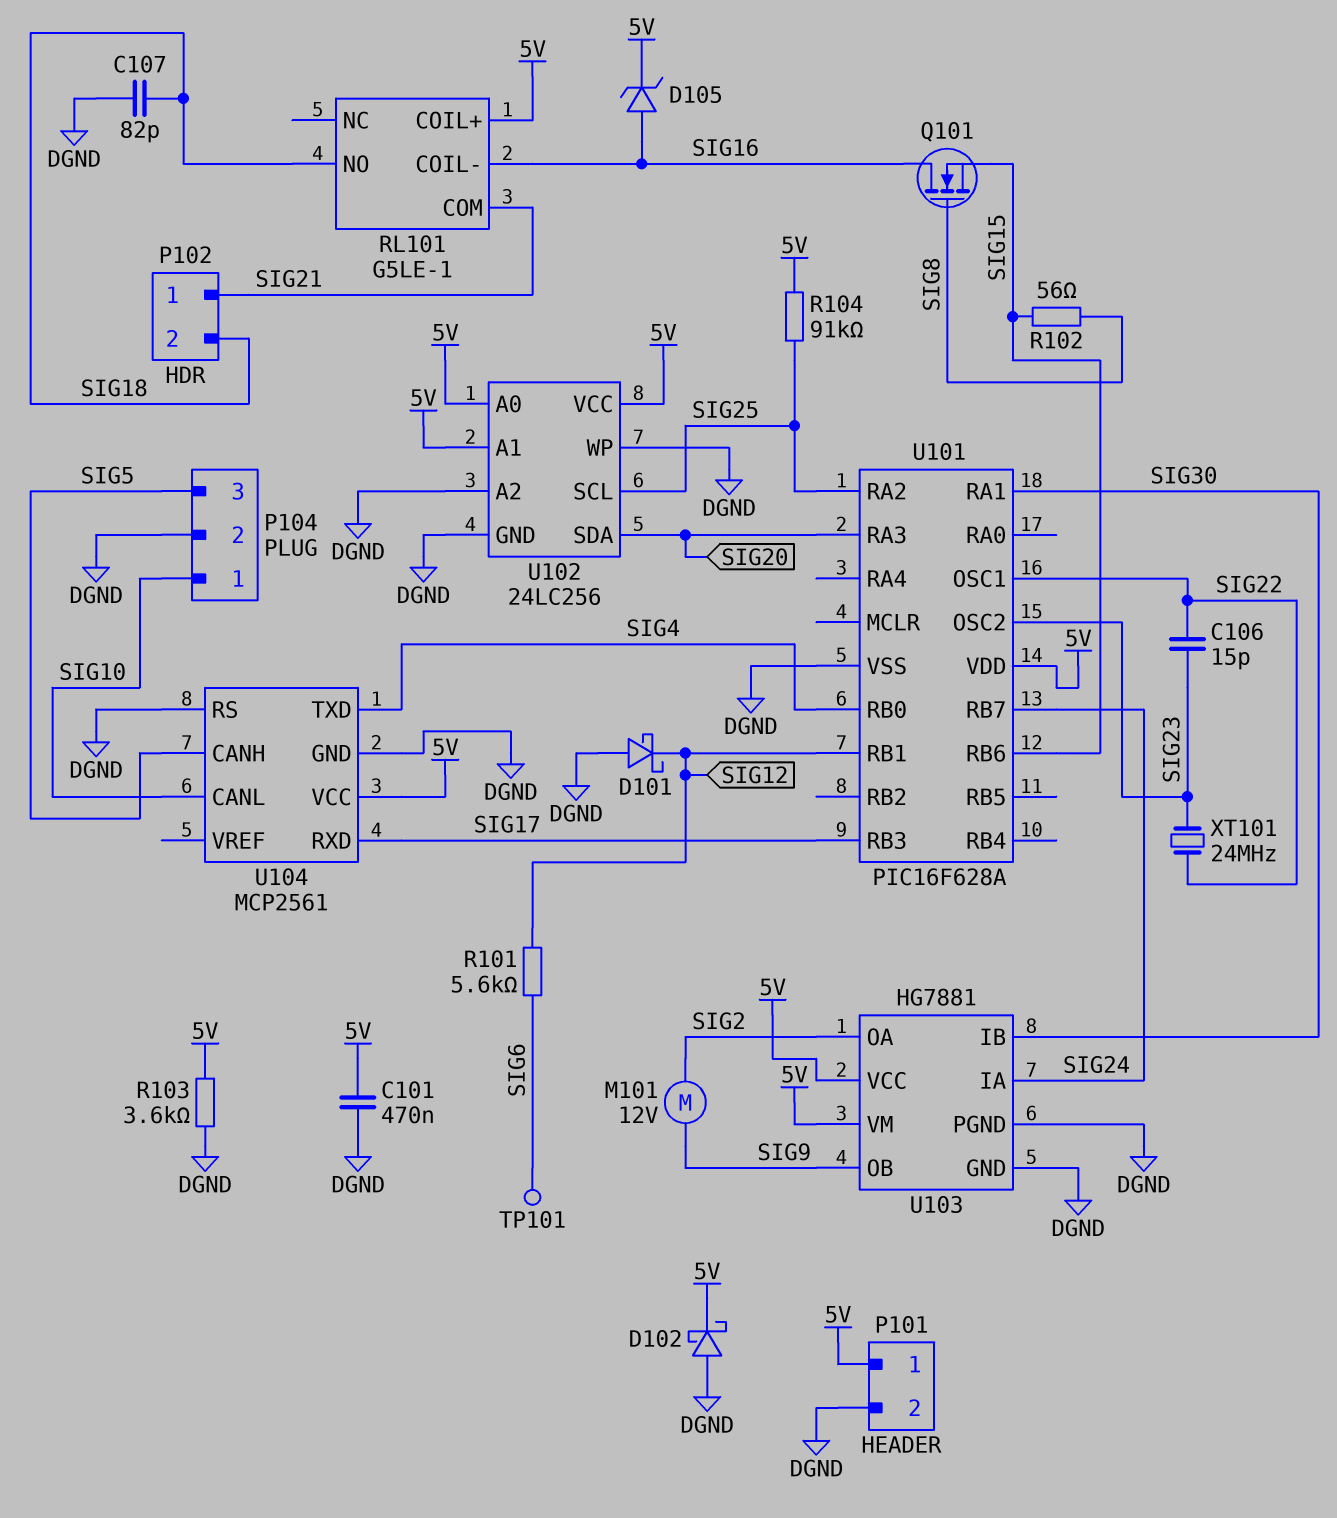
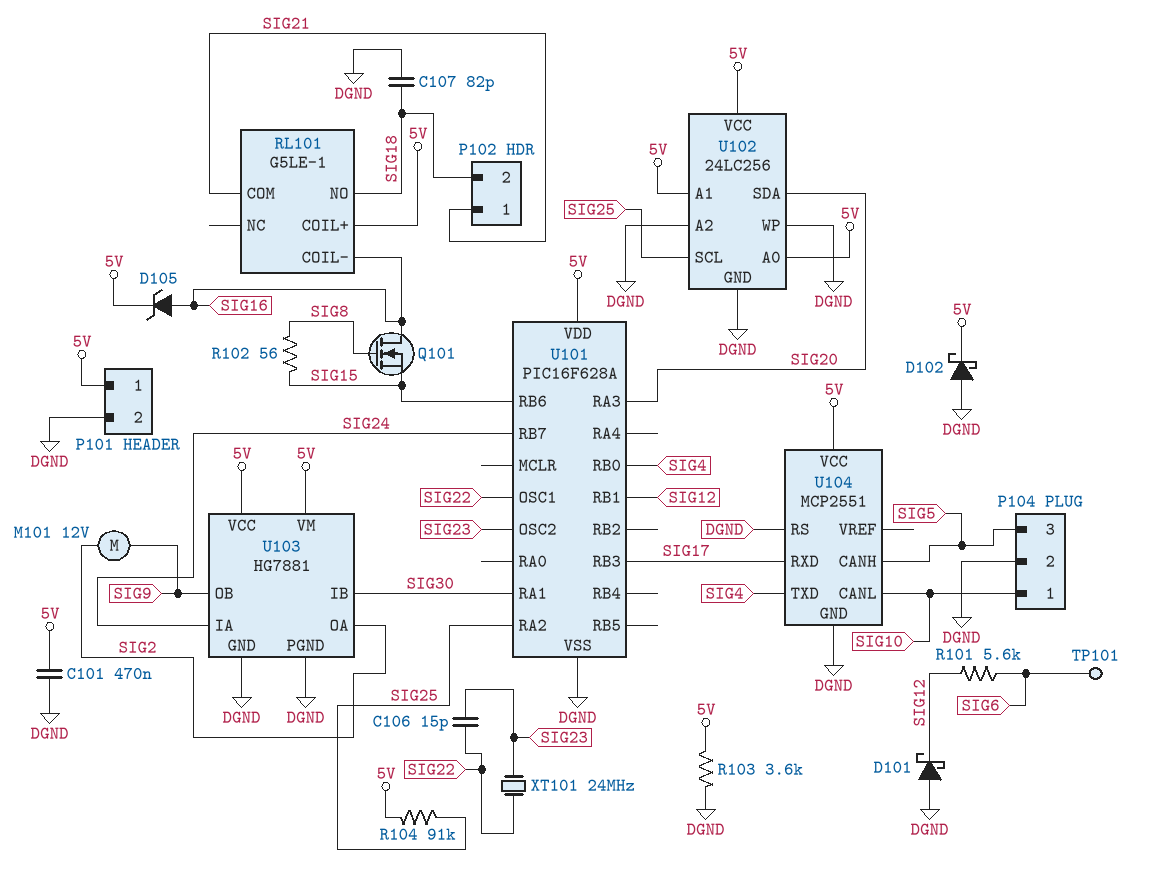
U104: MCP2561 -> MCP2551

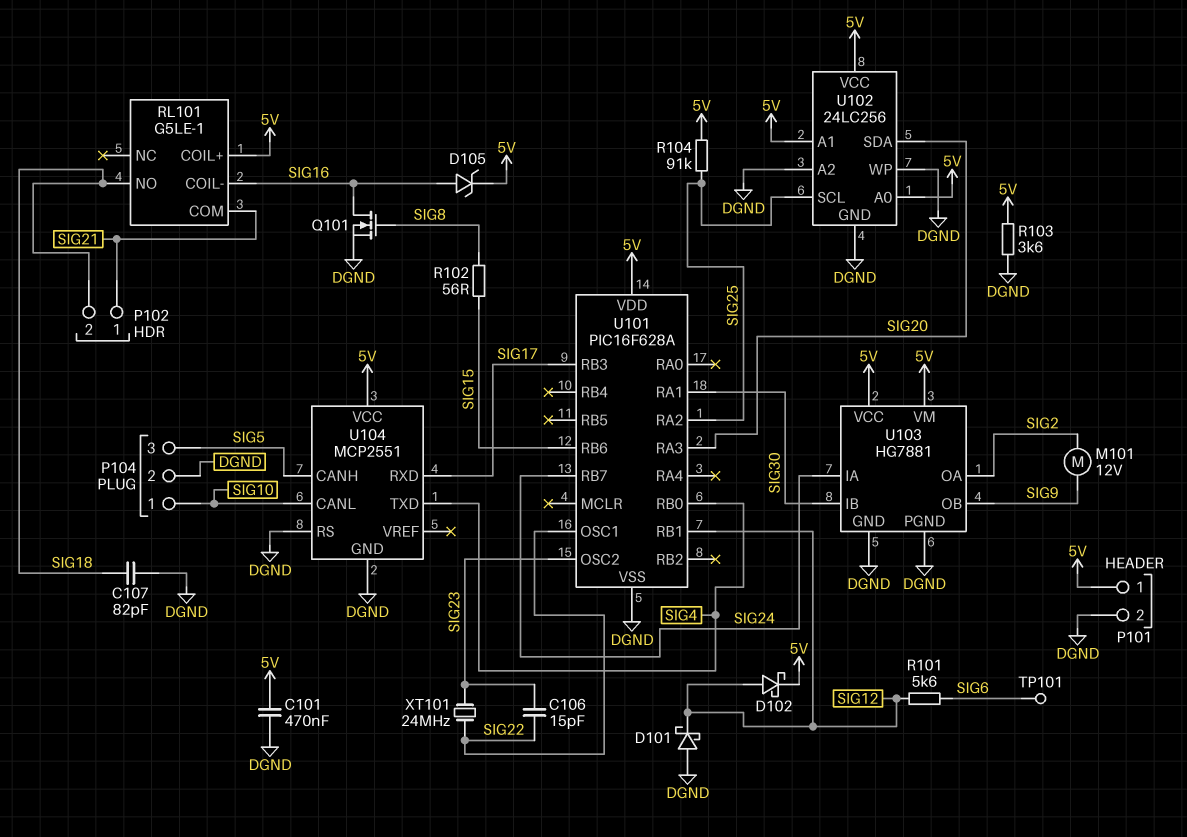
D102: schottky (A DGND, K 5V) -> schottky (A SIG12, K 5V)
Q101: NMOS (G SIG8, D SIG16, S SIG15) -> NMOS (G SIG8, D SIG16, S DGND)

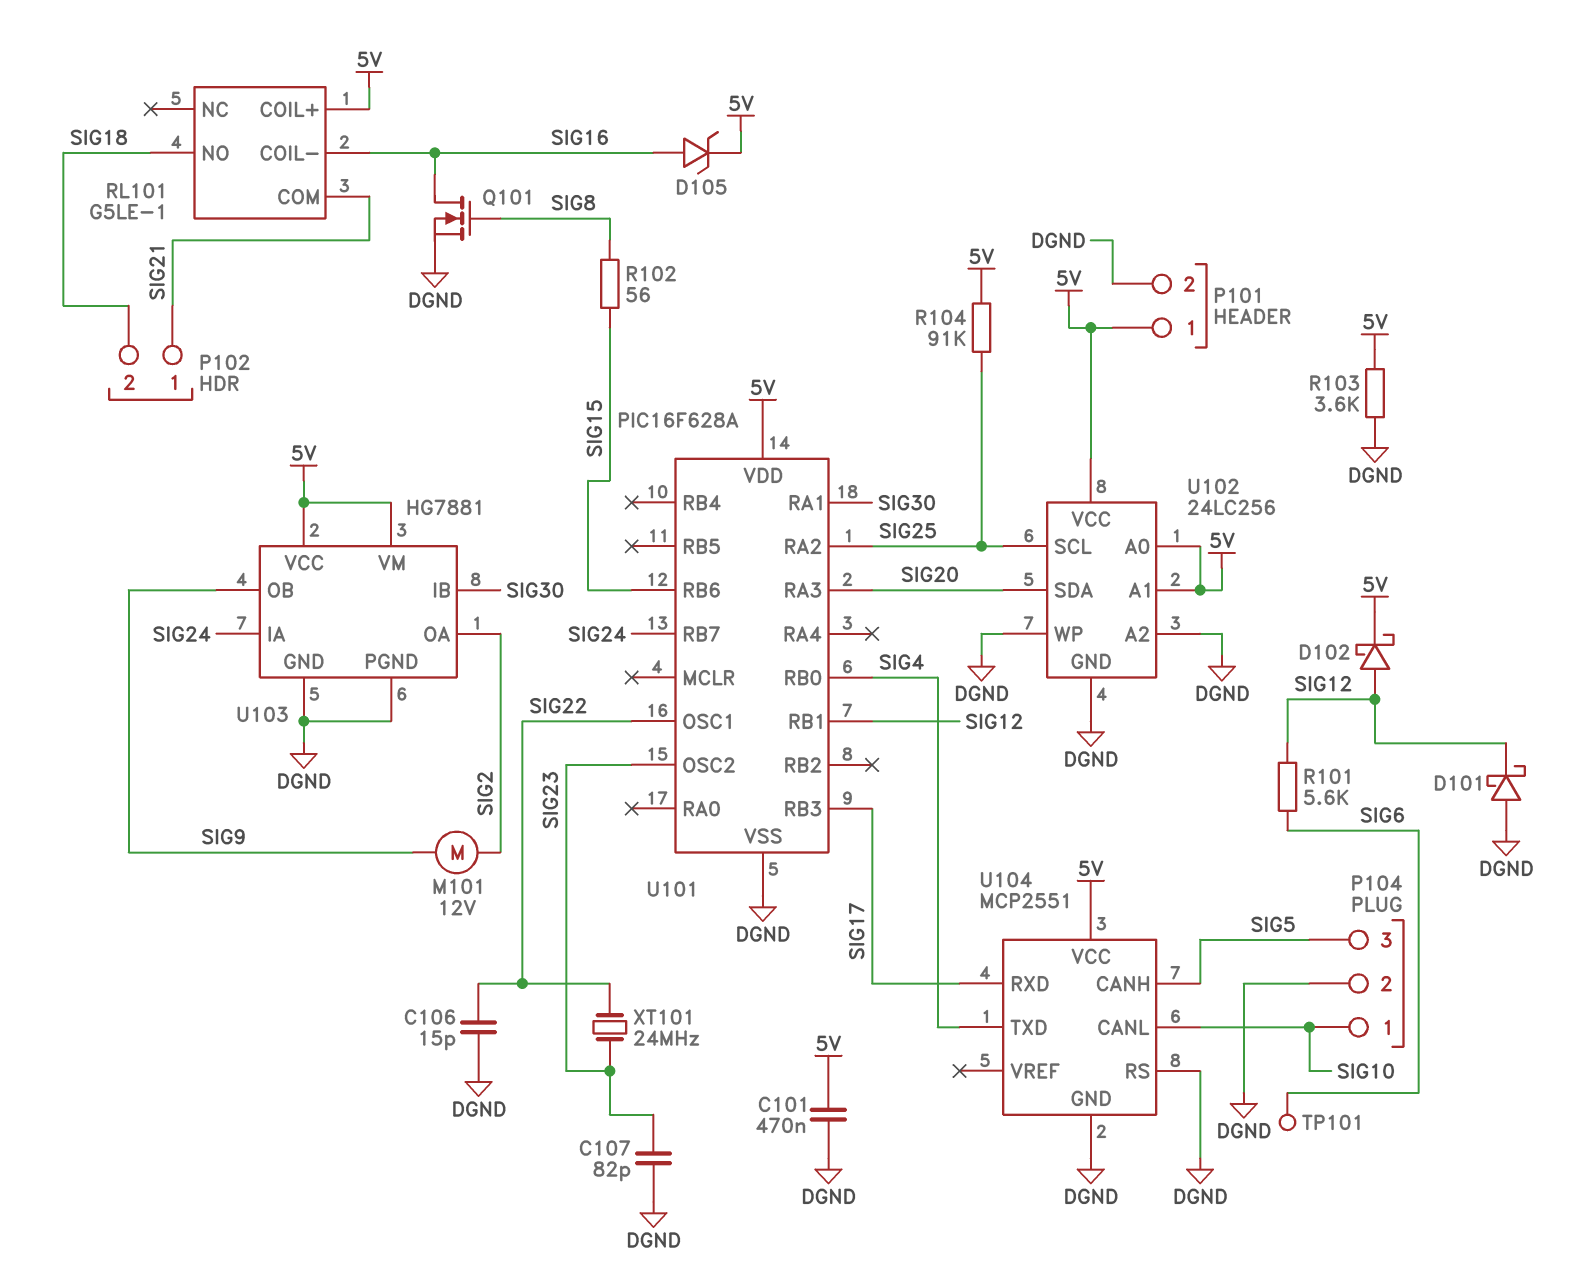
C106: 15pF (SIG22, SIG23) -> 15pF (DGND, SIG22)
C107: 82pF (DGND, SIG18) -> 82pF (DGND, SIG23)

